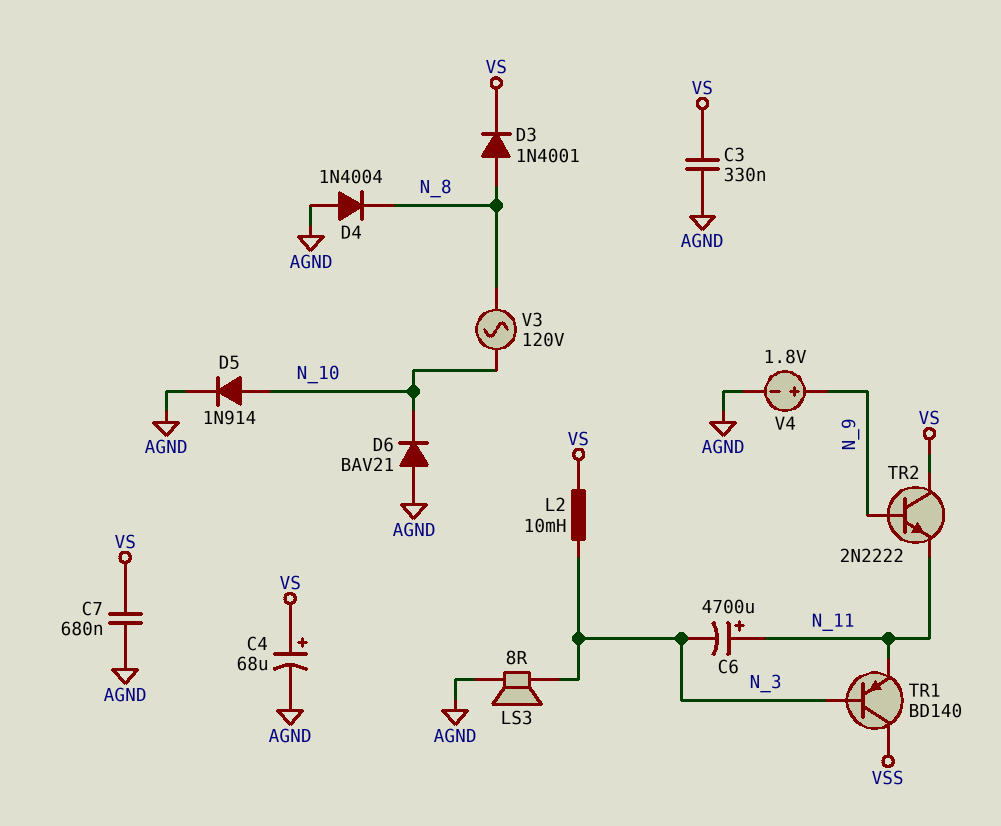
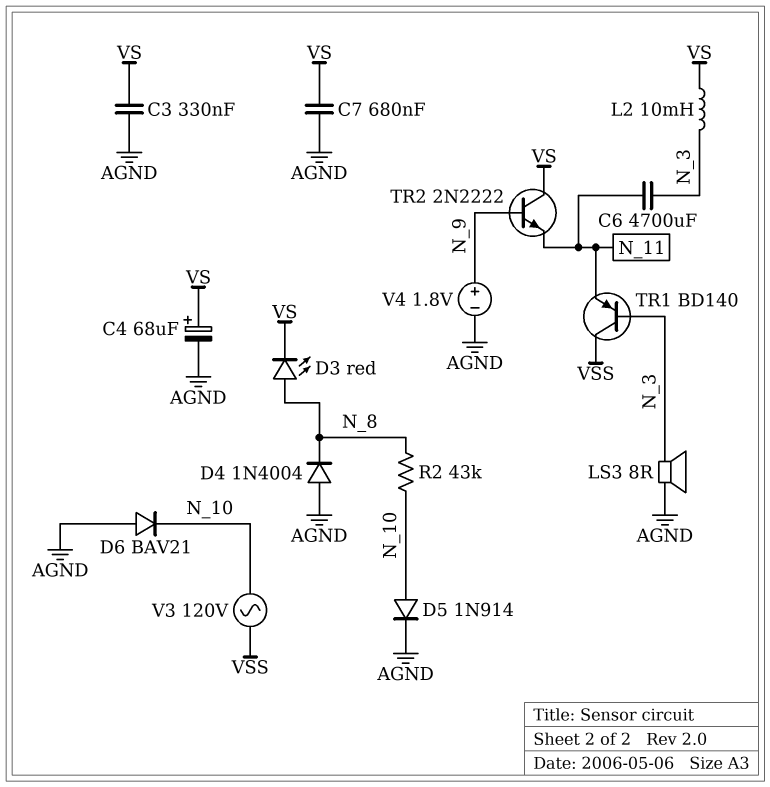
C6: 4700uF (plus N_11, minus N_3) -> 4700uF (N_3, N_11)
D3: diode 1N4001 (A N_8, K VS) -> LED red (A N_8, K VS)
R2: none -> 43k (N_8, N_10)
V3: AC 120V (N_8, N_10) -> AC 120V (N_10, VSS)

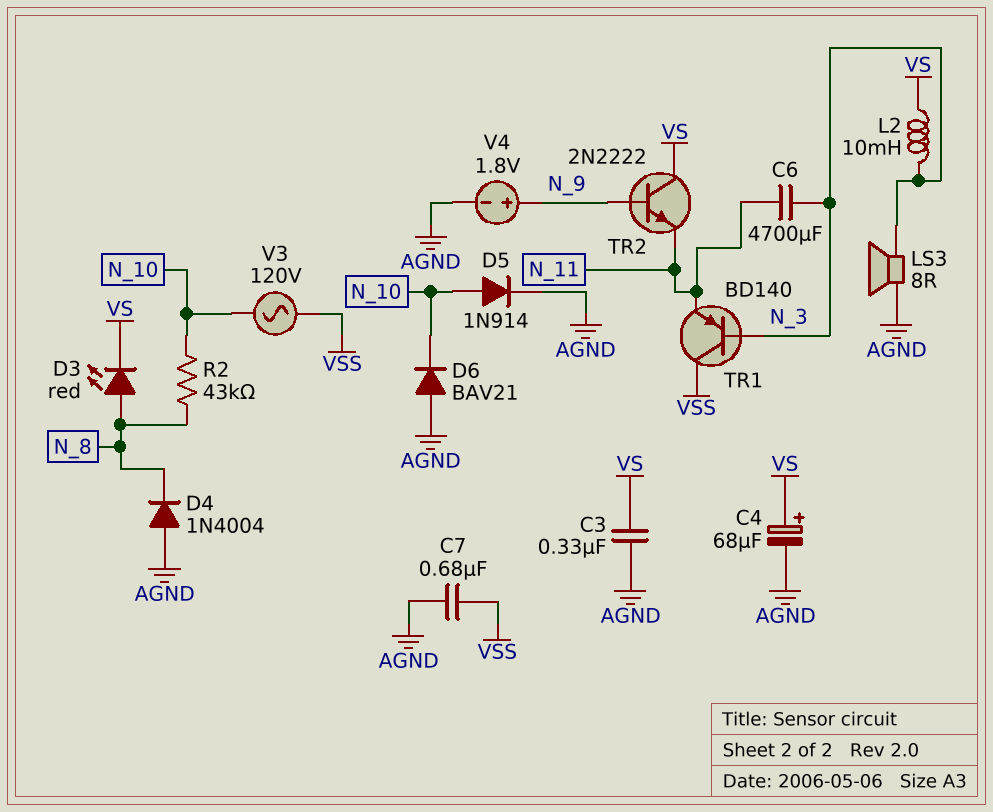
C7: 680nF (AGND, VS) -> 680nF (AGND, VSS)

